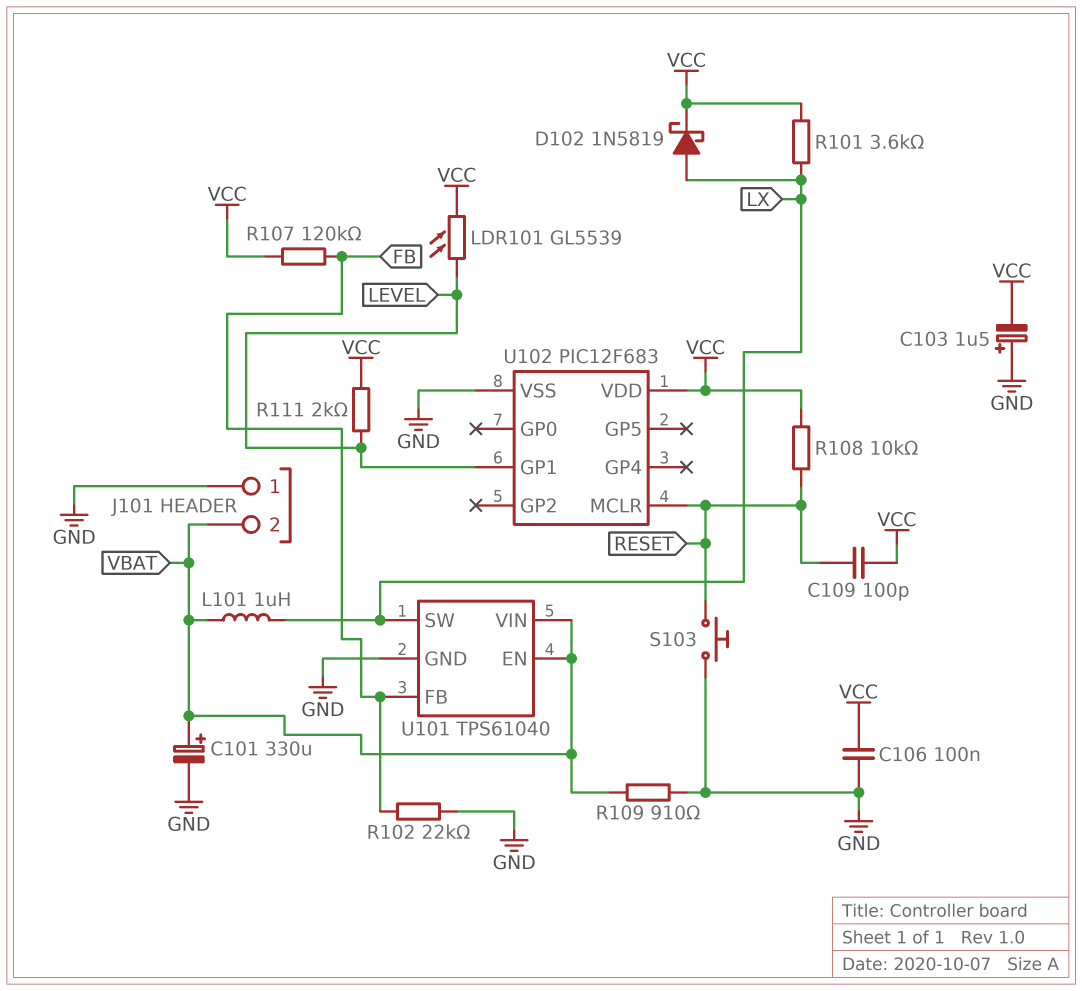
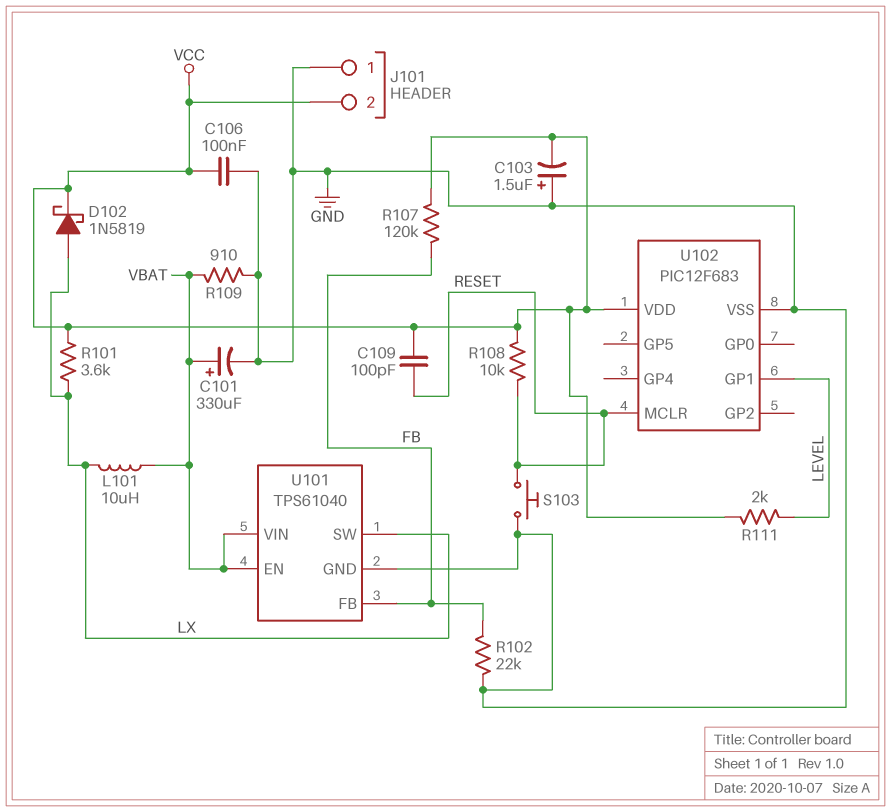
J101 pin 2: VBAT -> VCC
L101: 1uH (LX, VBAT) -> 10uH (LX, VBAT)
LDR101: GL5539 (LEVEL, VCC) -> none

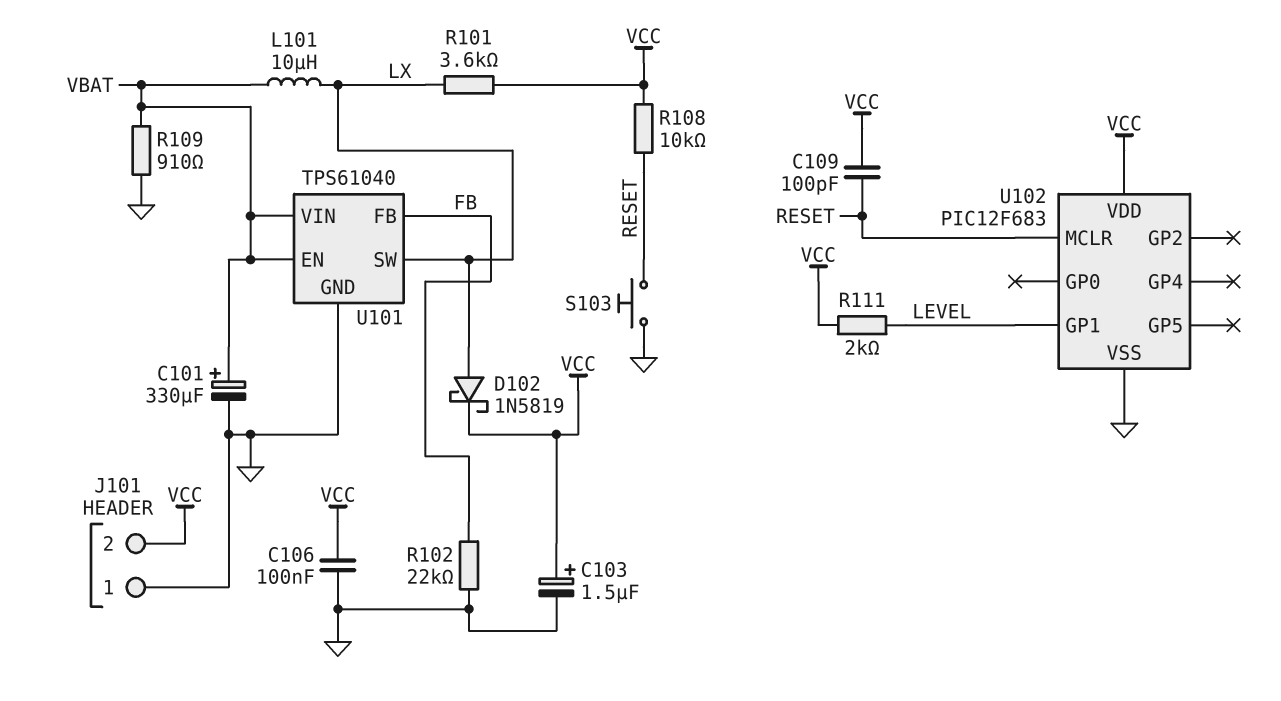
C103: 1.5uF (plus GND, minus VCC) -> 1.5uF (plus VCC, minus GND)
R107: 120k (FB, VCC) -> none

